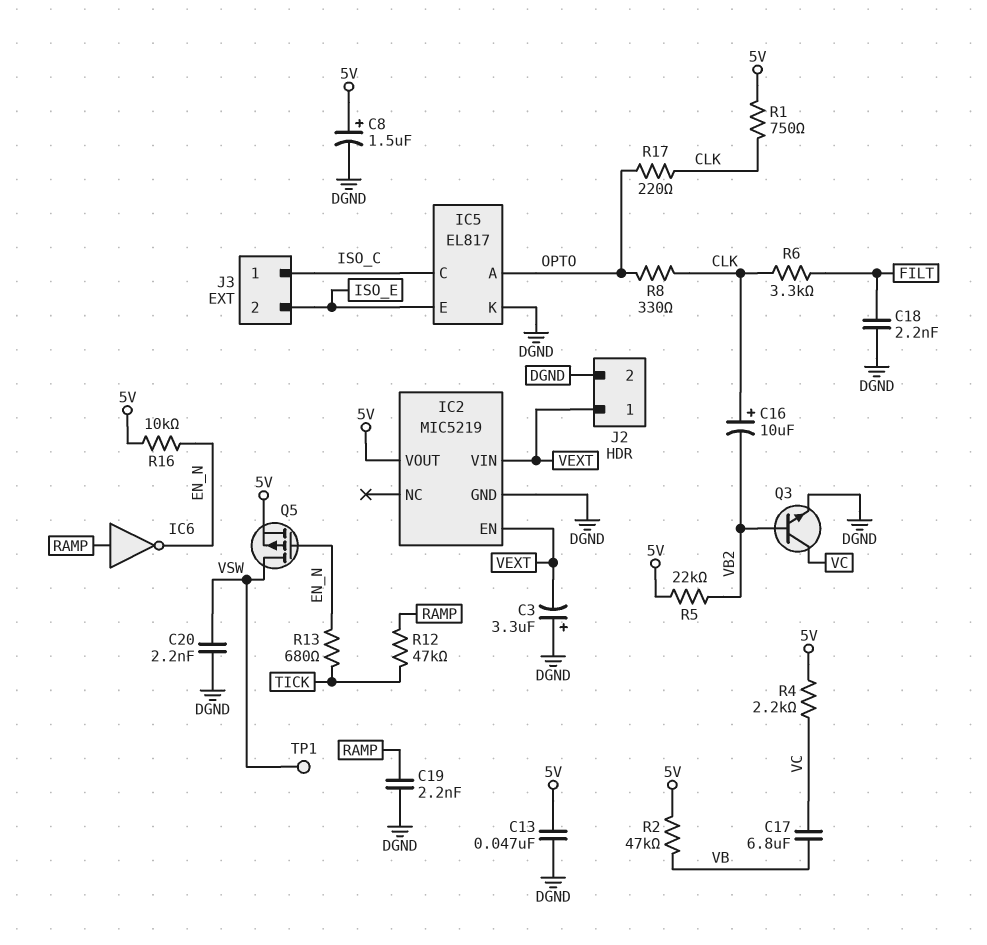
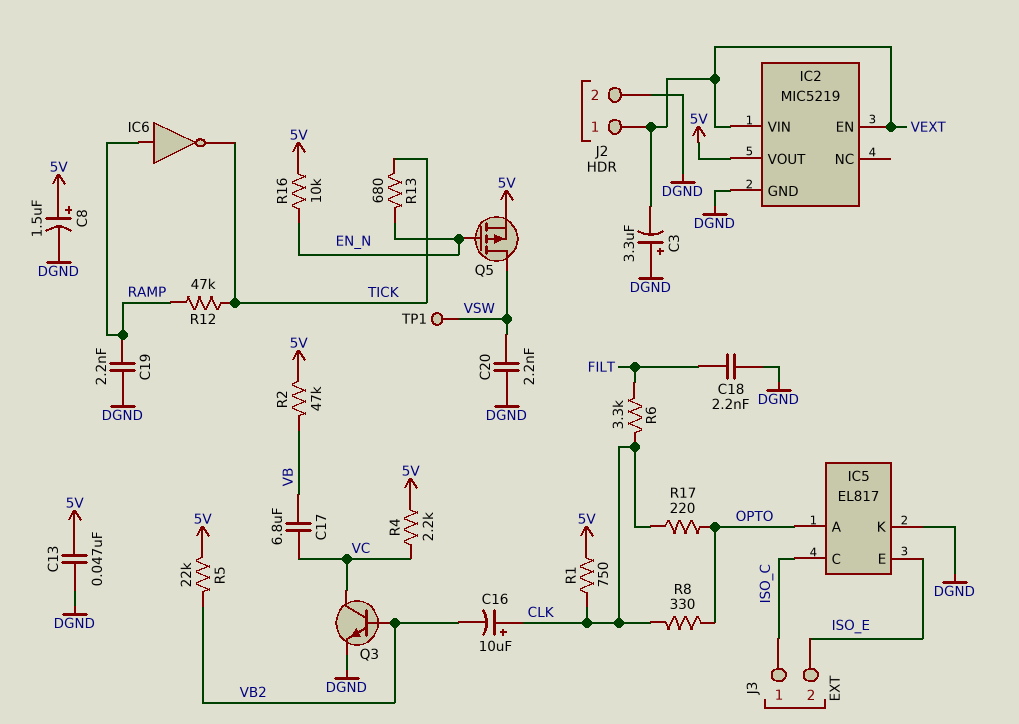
IC6: NOT (in RAMP, out EN_N) -> NOT (in RAMP, out TICK)

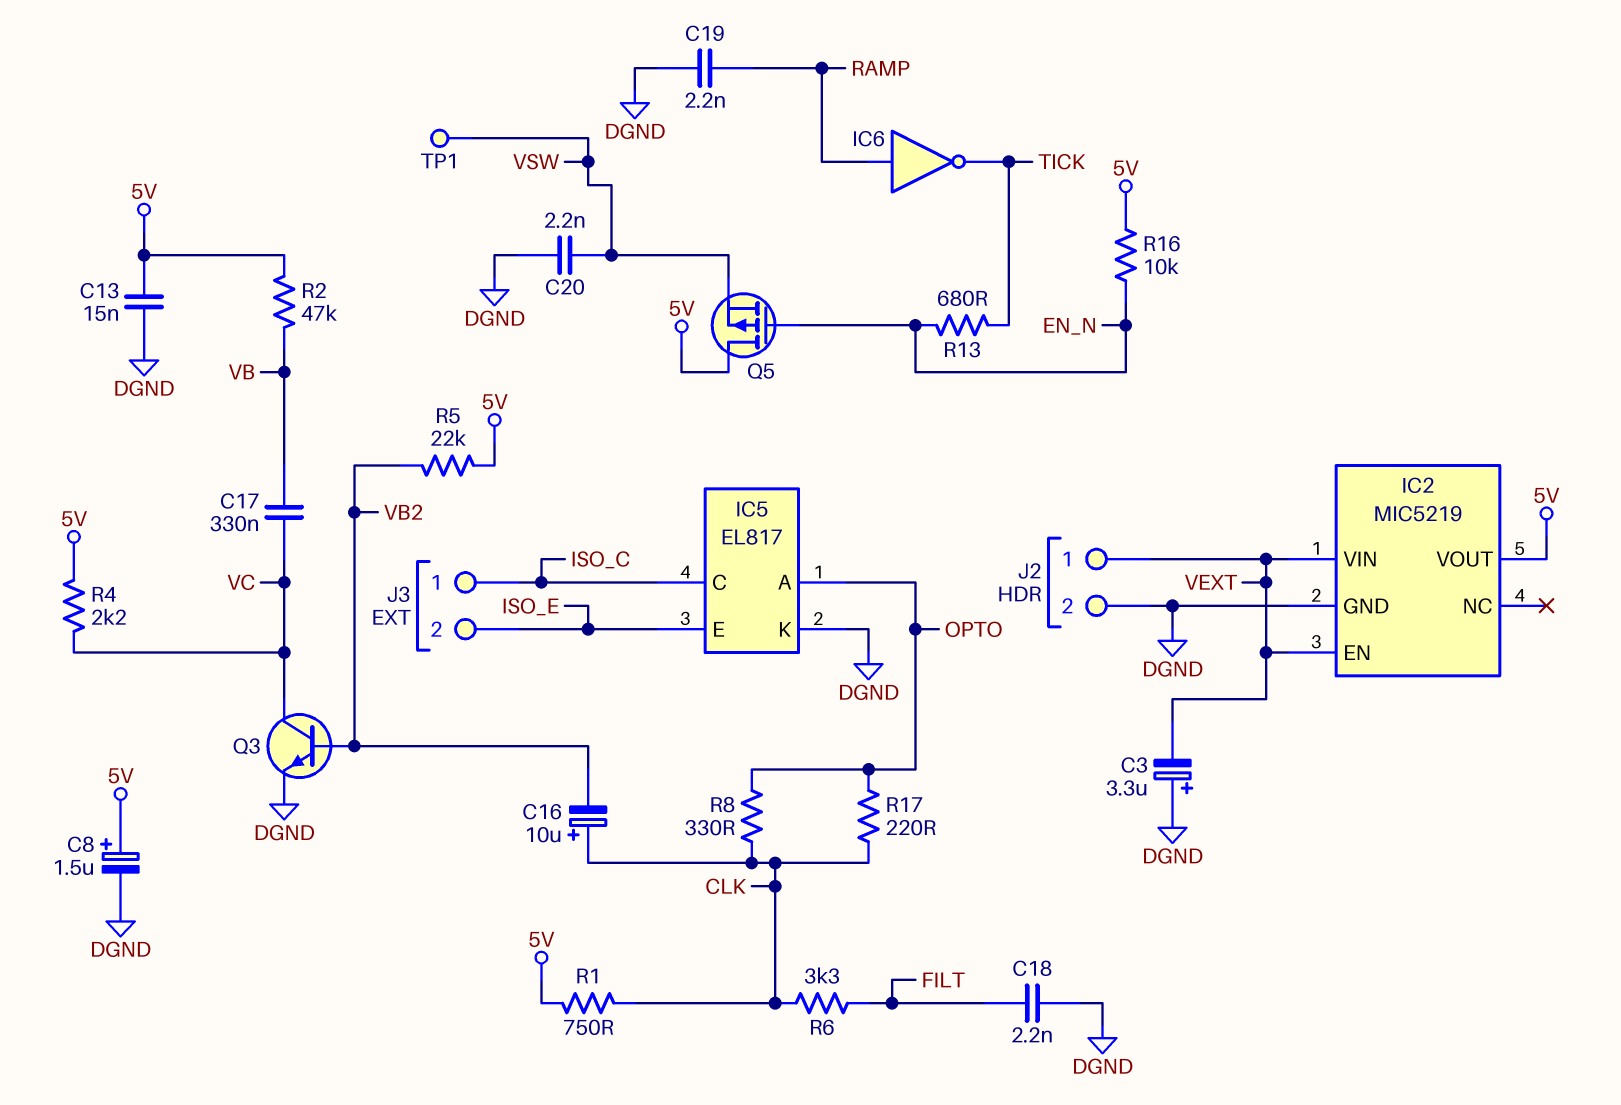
C13: 47nF (5V, DGND) -> 15nF (5V, DGND)
C17: 6.8uF (VB, VC) -> 330nF (VB, VC)
Q5: PMOS (G EN_N, D VSW, S 5V) -> PMOS (G EN_N, D 5V, S VSW)
R12: 47k (RAMP, TICK) -> none

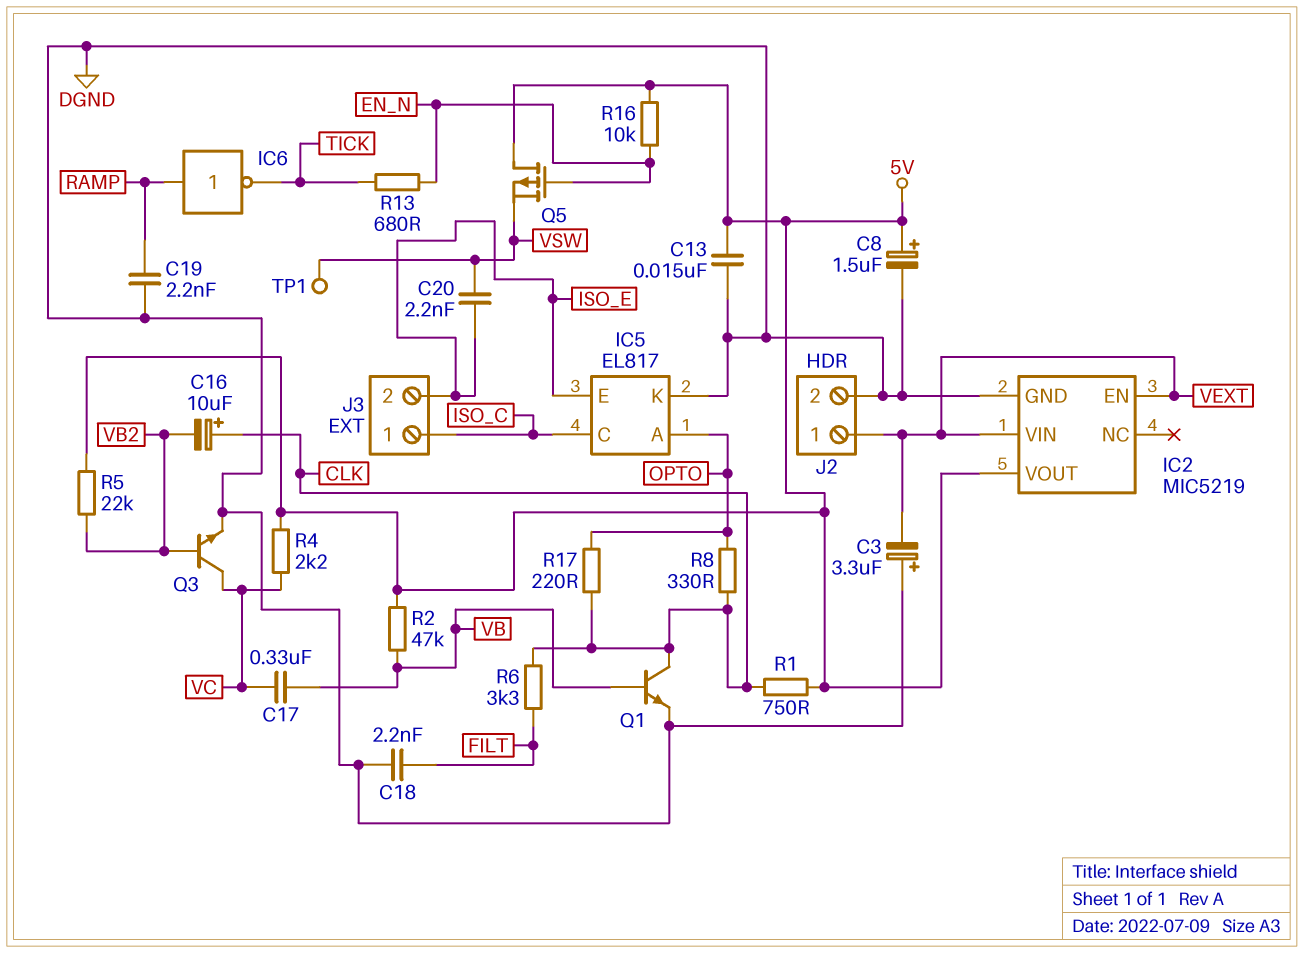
C20: 2.2nF (DGND, VSW) -> 2.2nF (ISO_E, VSW)
Q1: none -> NPN (B VB, C CLK, E DGND)

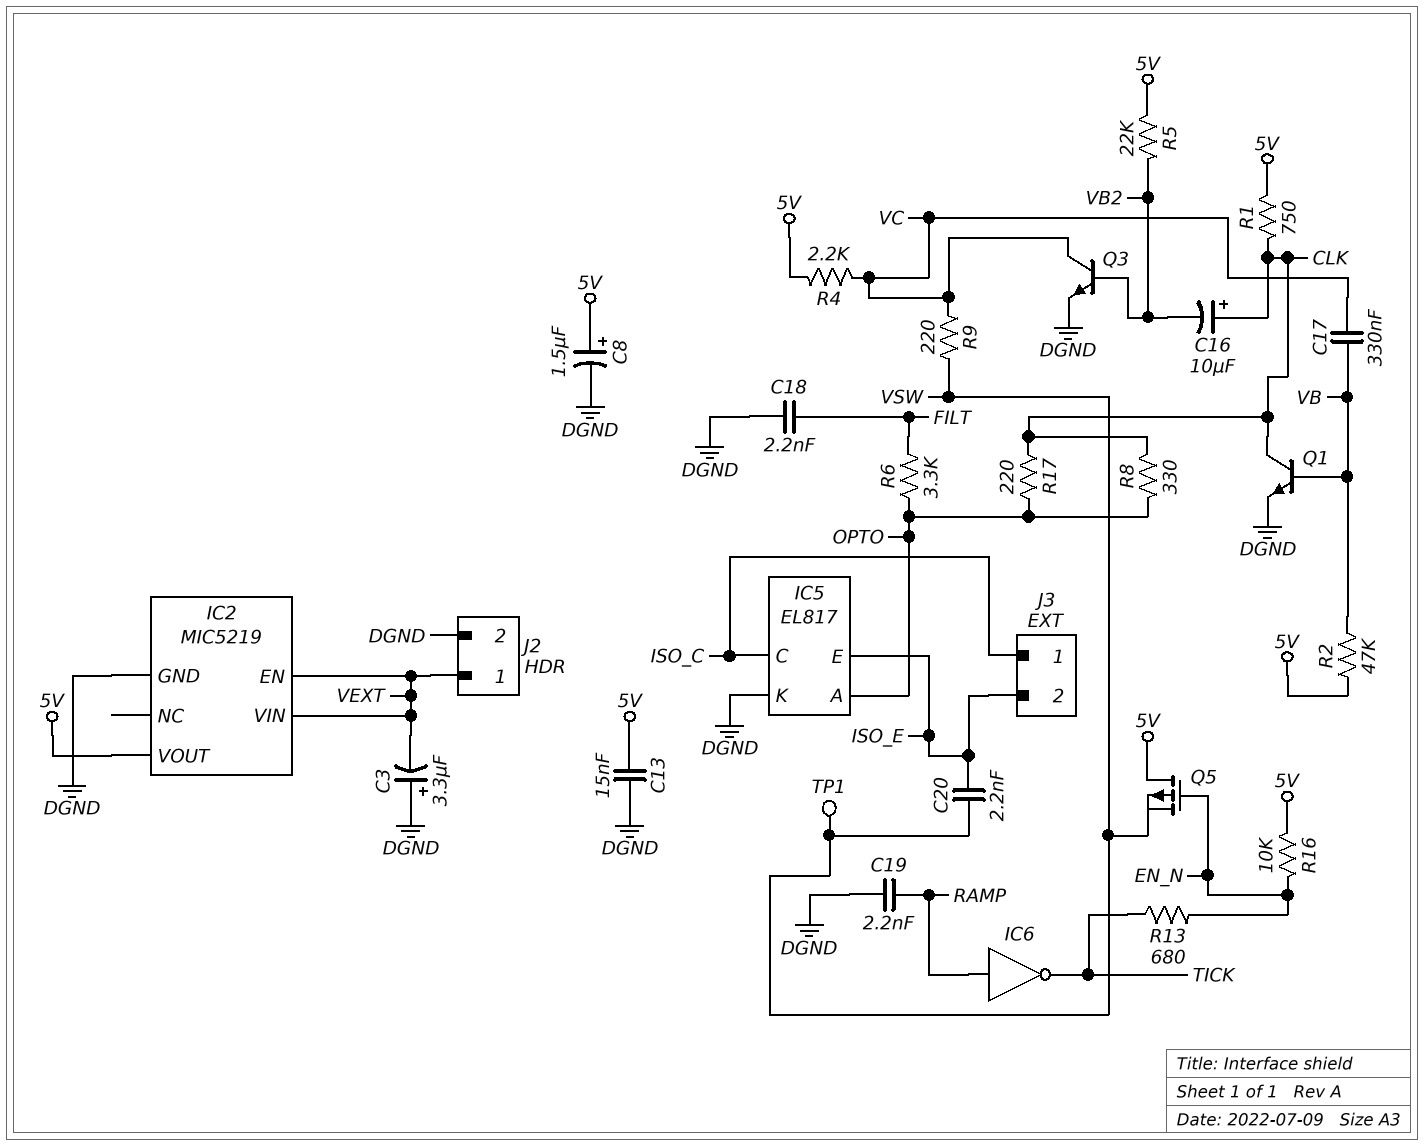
R6: 3.3k (CLK, FILT) -> 3.3k (FILT, OPTO)
R9: none -> 220 (VC, VSW)

